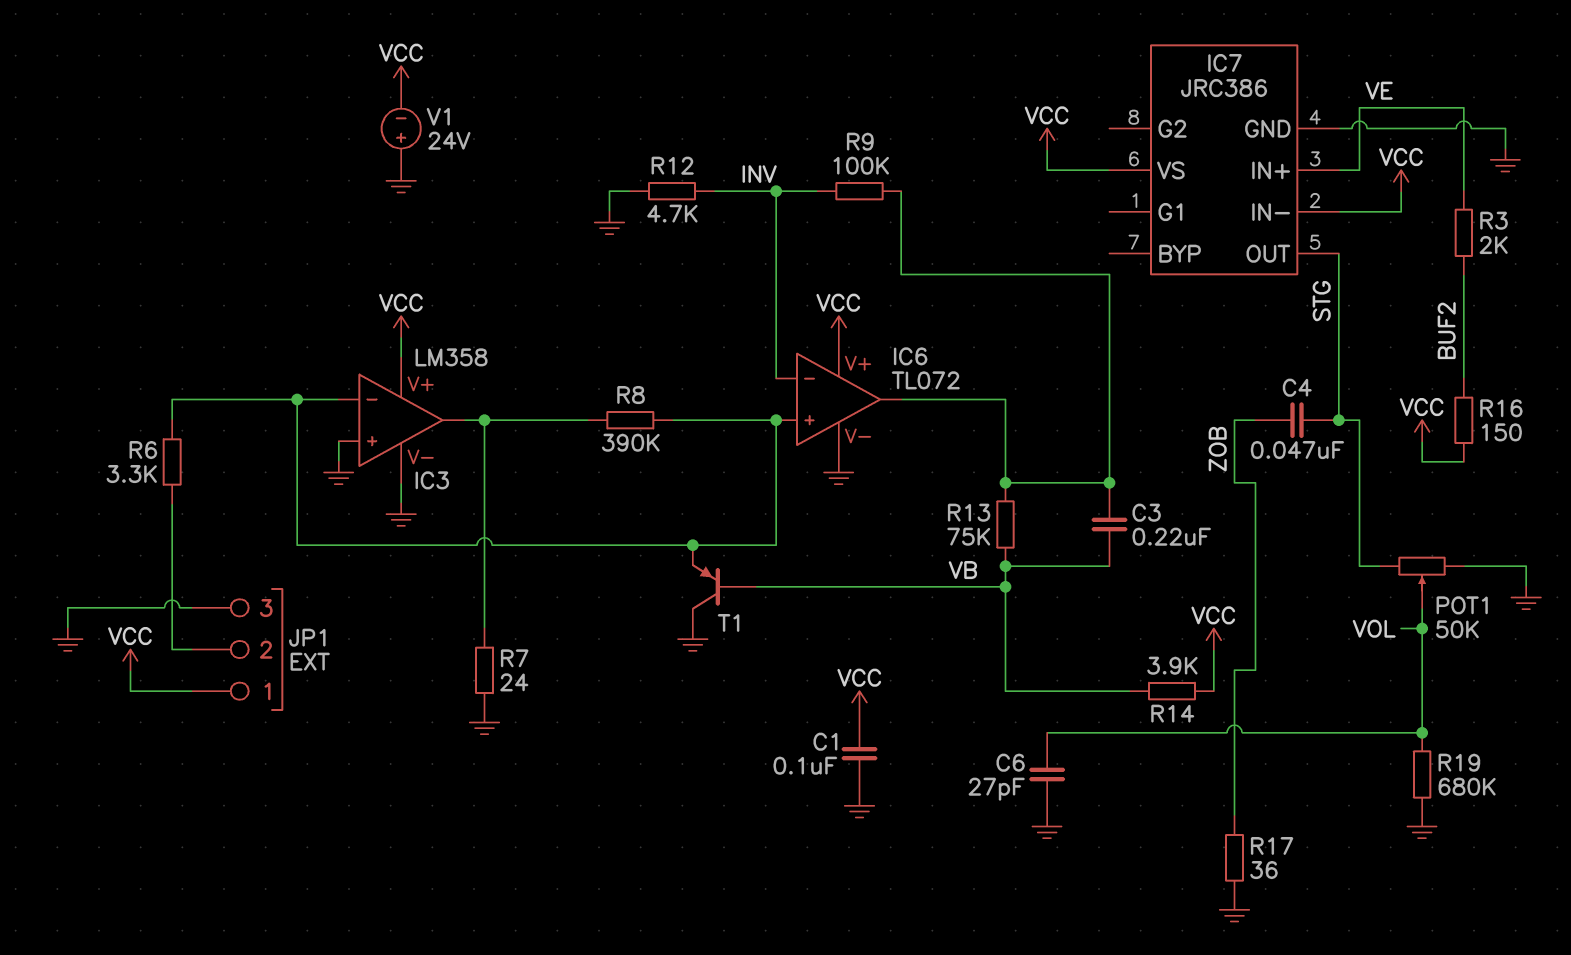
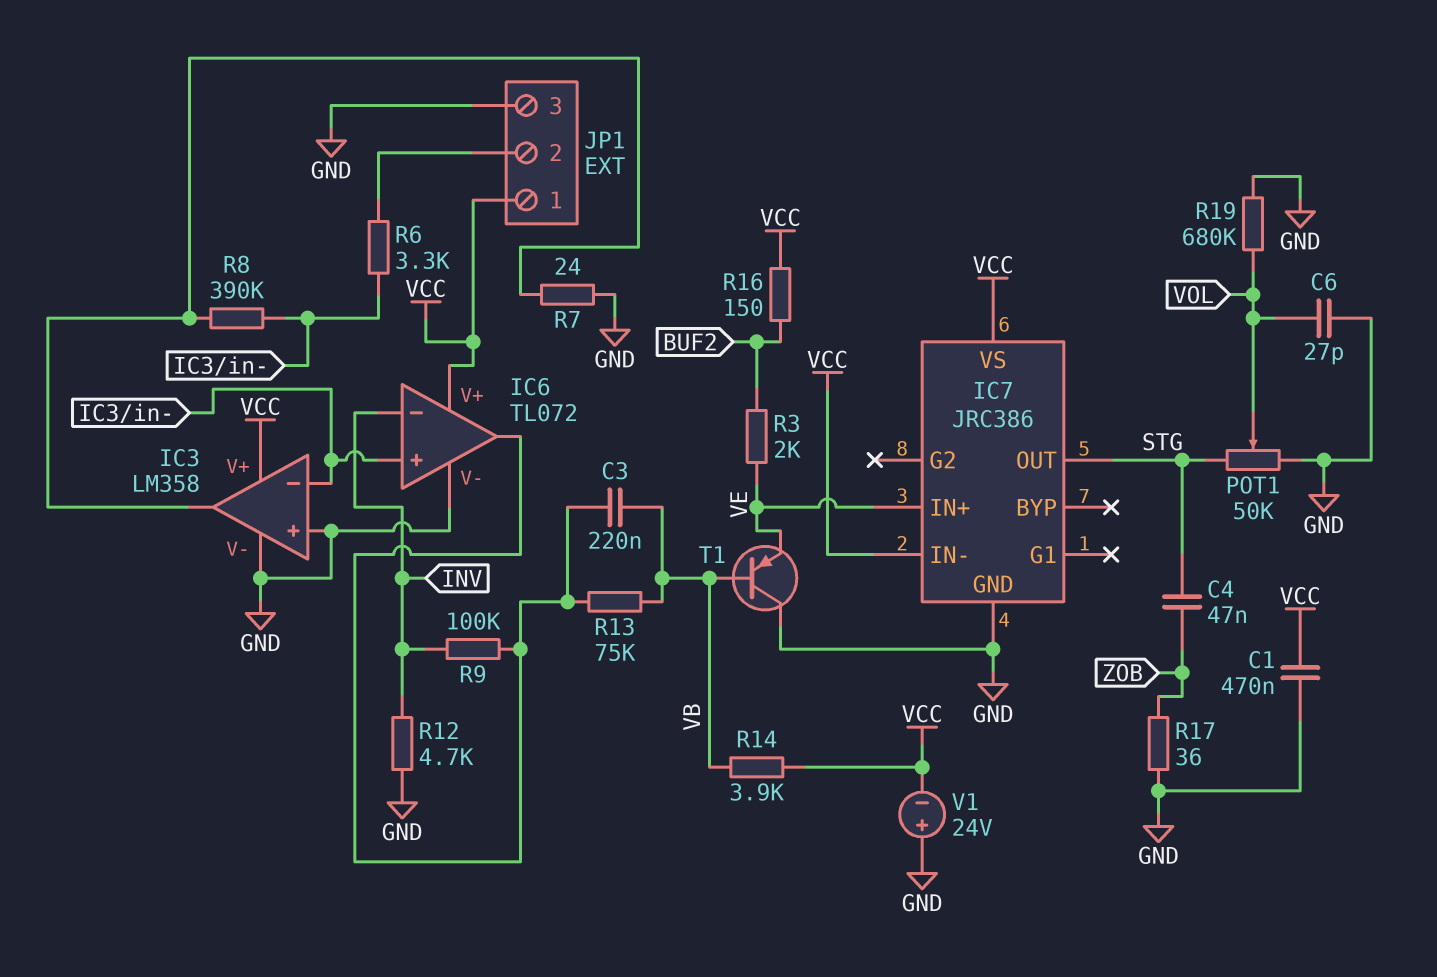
C1: 100nF (GND, VCC) -> 470nF (GND, VCC)
T1: PNP (B VB, C GND, E IC3/in-) -> PNP (B VB, C GND, E VE)

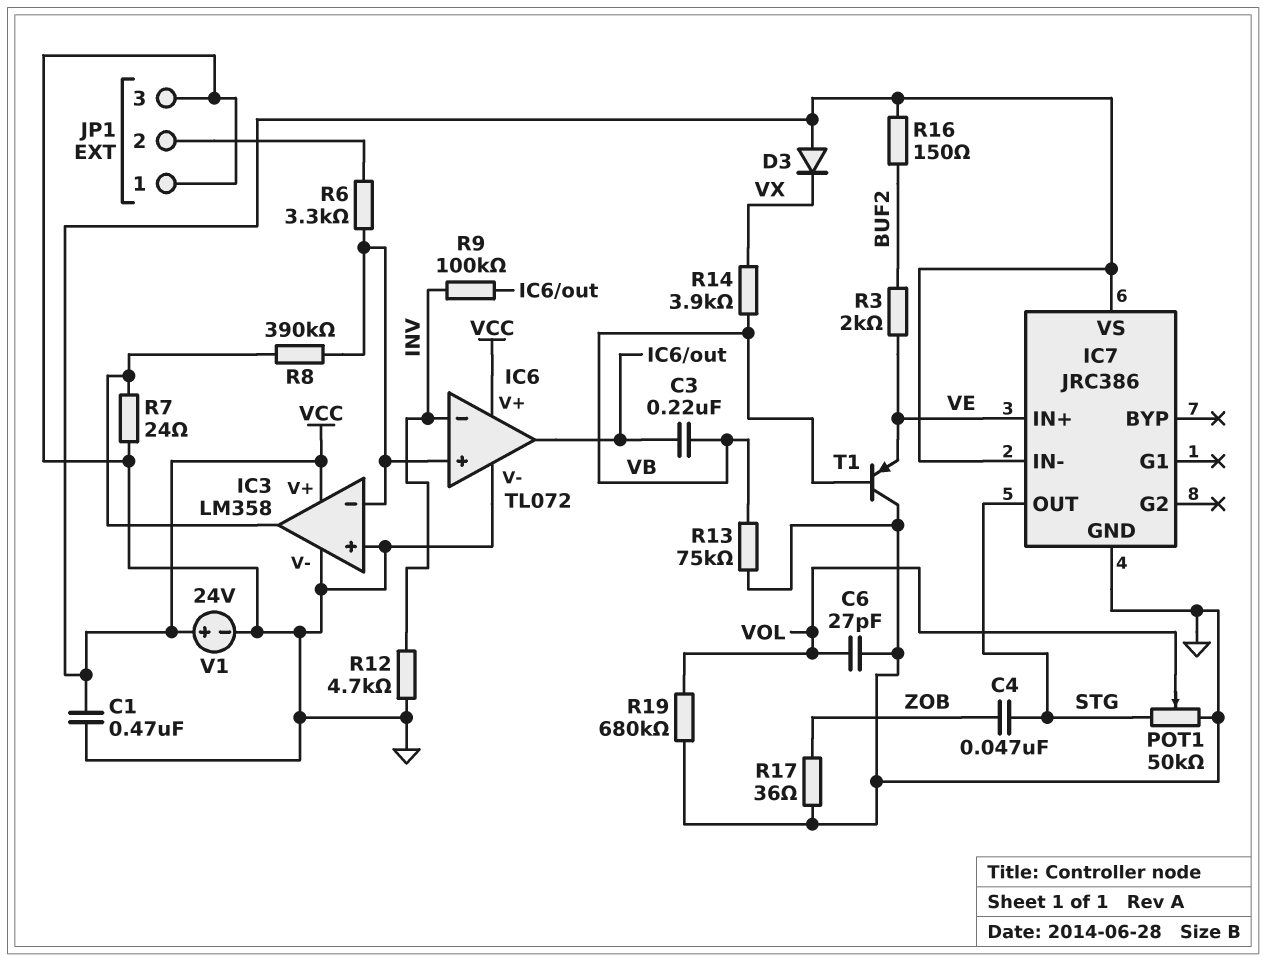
D3: none -> diode (A VCC, K VX)
JP1 pin 1: VCC -> GND
R13: 75k (IC6/out, VB) -> 75k (GND, VB)
R14: 3.9k (VB, VCC) -> 3.9k (VB, VX)
V1: 24V (plus GND, minus VCC) -> 24V (plus VCC, minus GND)

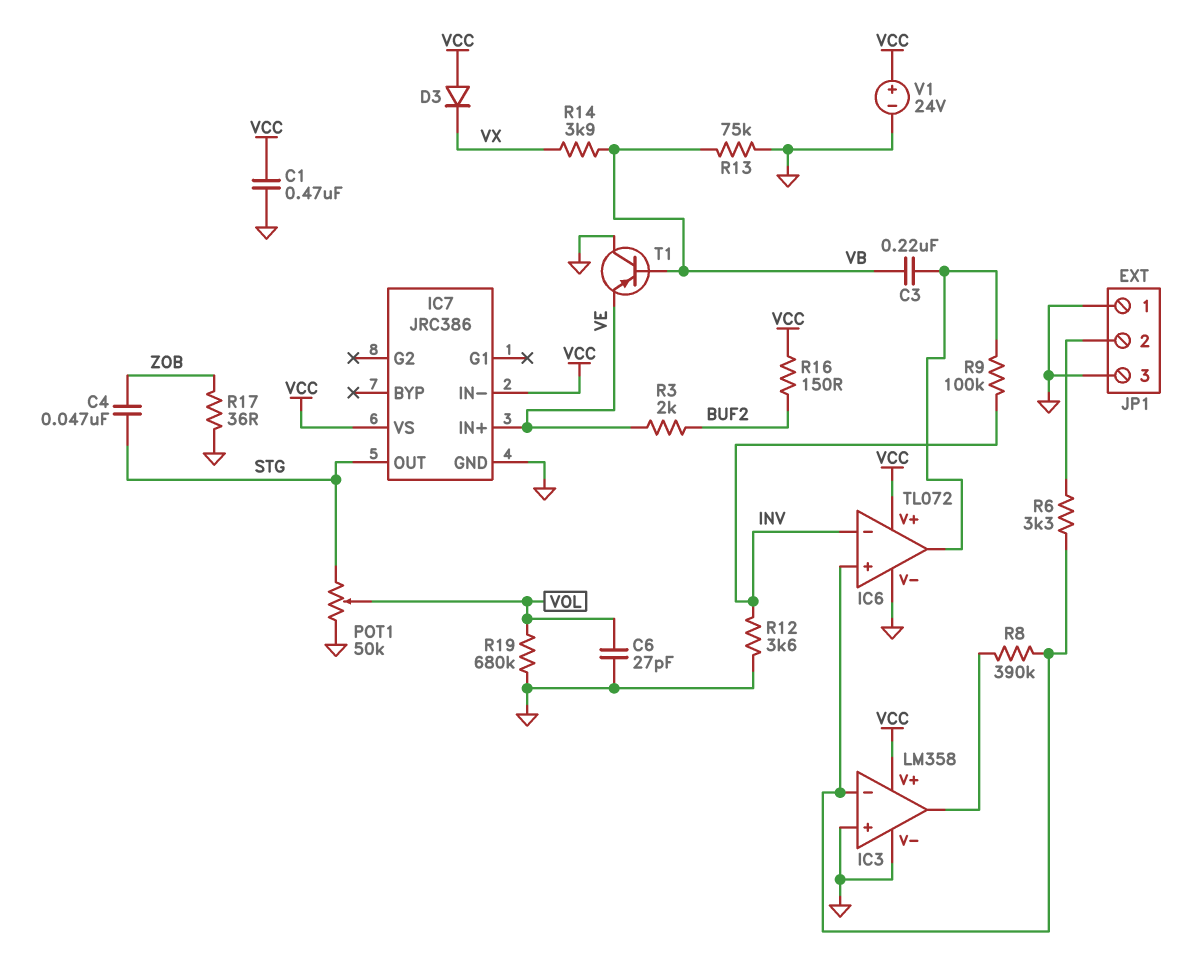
R7: 24 (GND, IC3/out) -> none
R12: 4.7k (GND, INV) -> 3.6k (GND, INV)

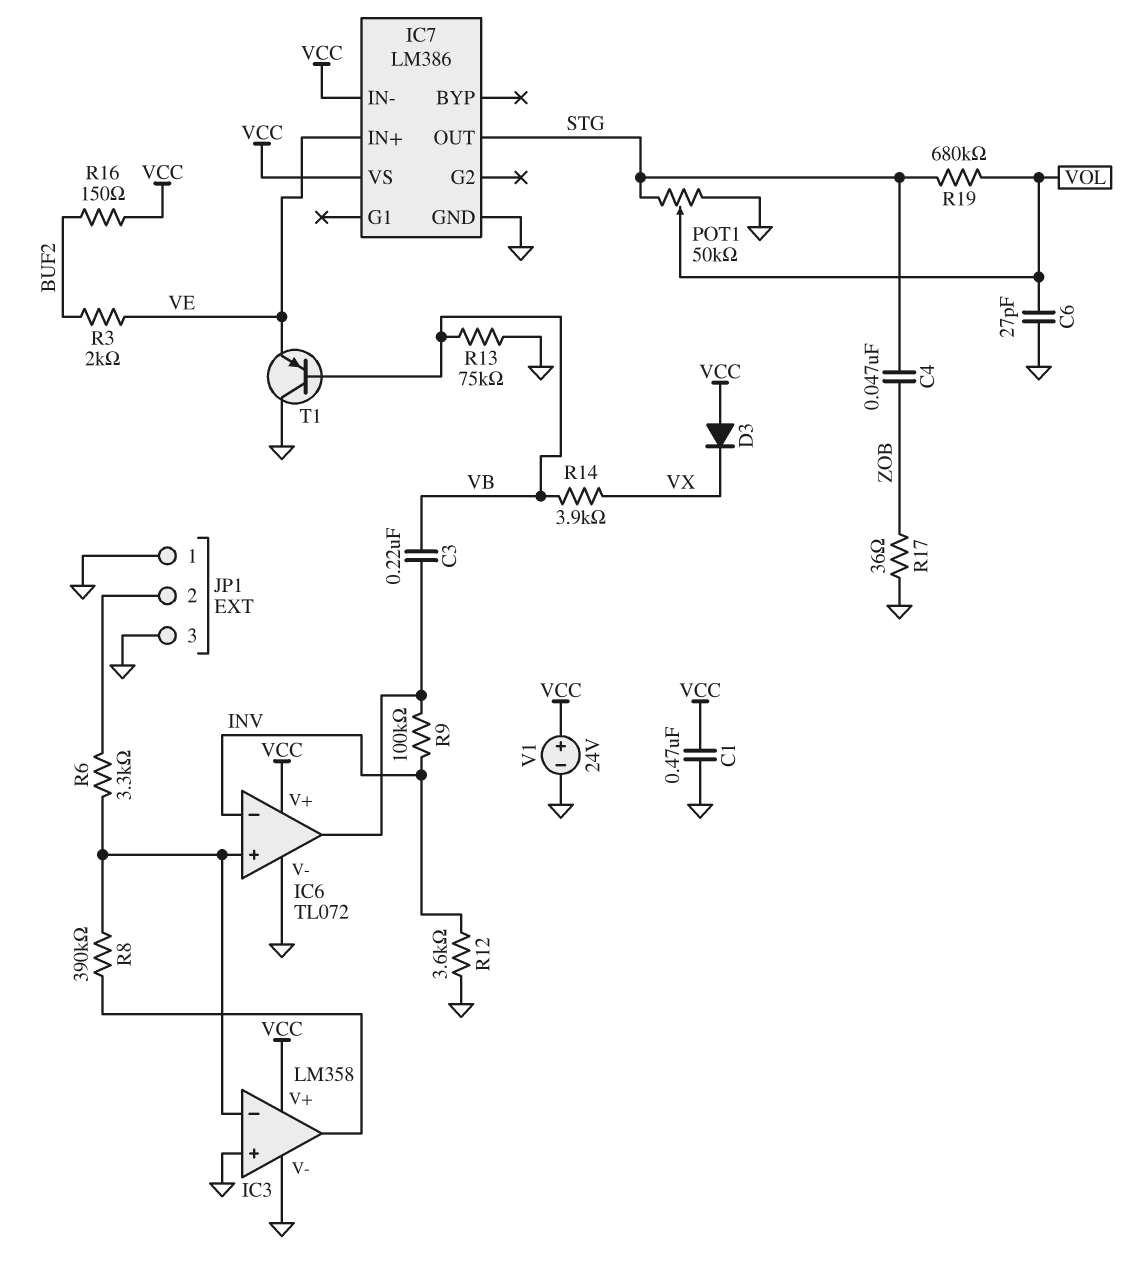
IC7: JRC386 -> LM386
R19: 680k (GND, VOL) -> 680k (STG, VOL)

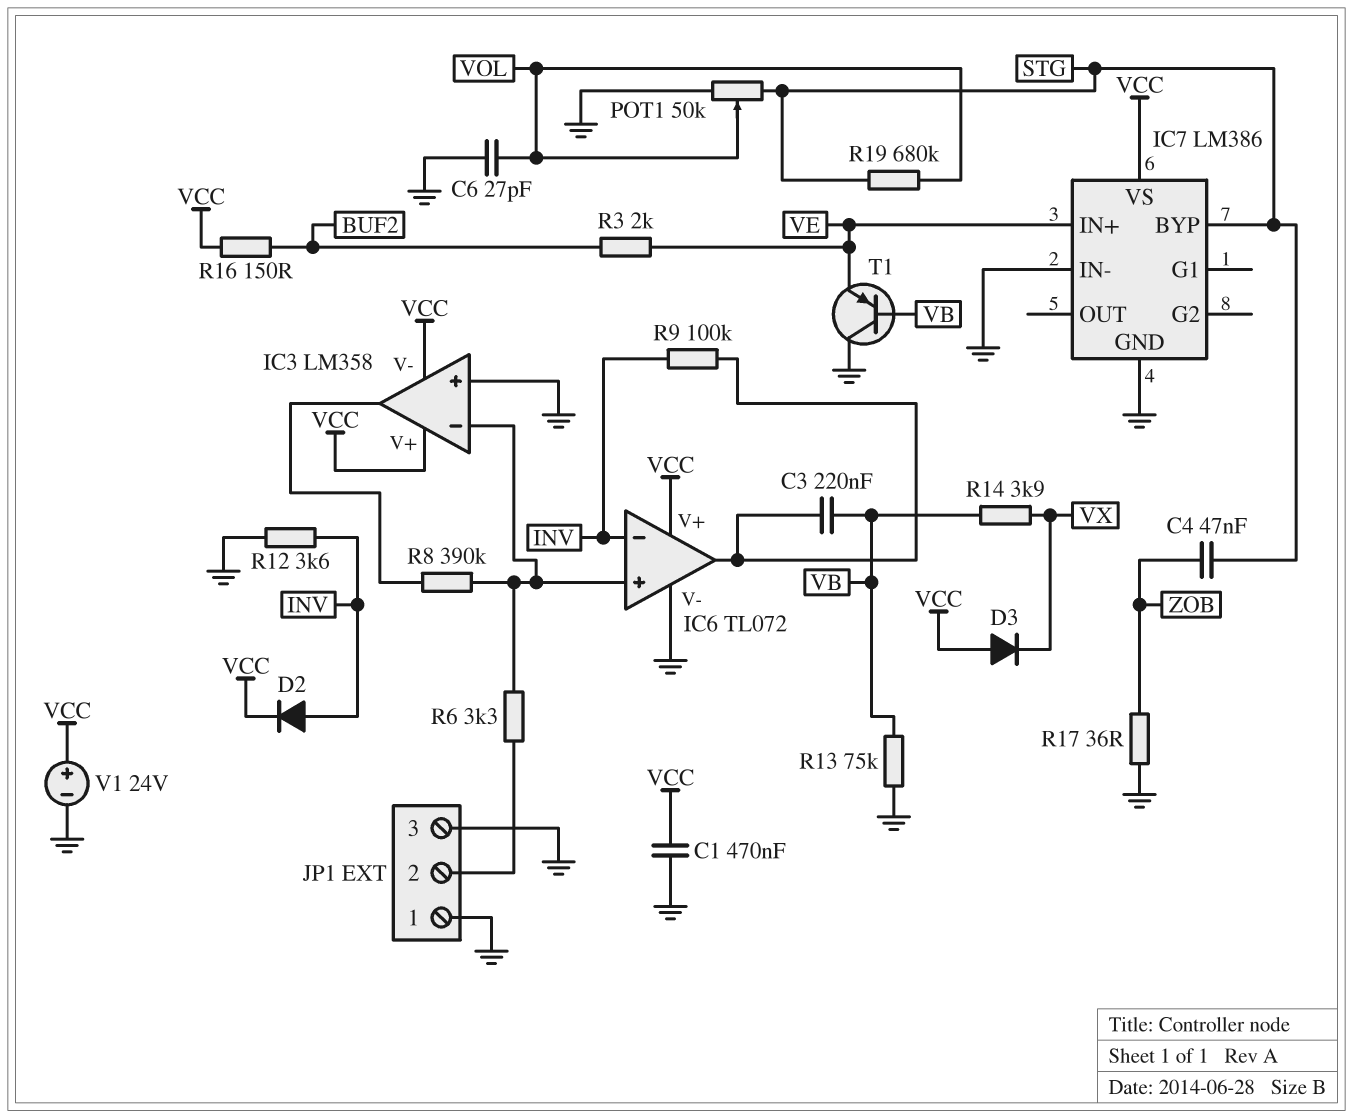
D2: none -> diode (A INV, K VCC)
IC3 pin V-: GND -> VCC
IC7 pin BYP: none -> STG
IC7 pin IN-: VCC -> GND
IC7 pin OUT: STG -> none

